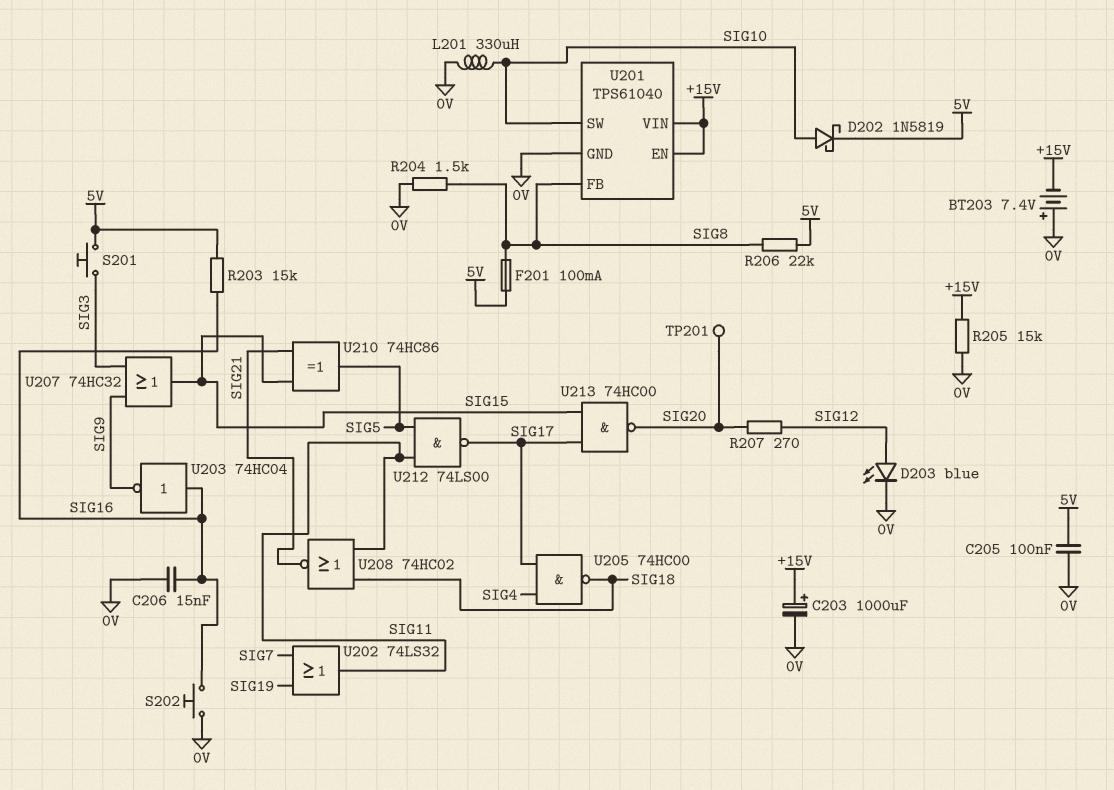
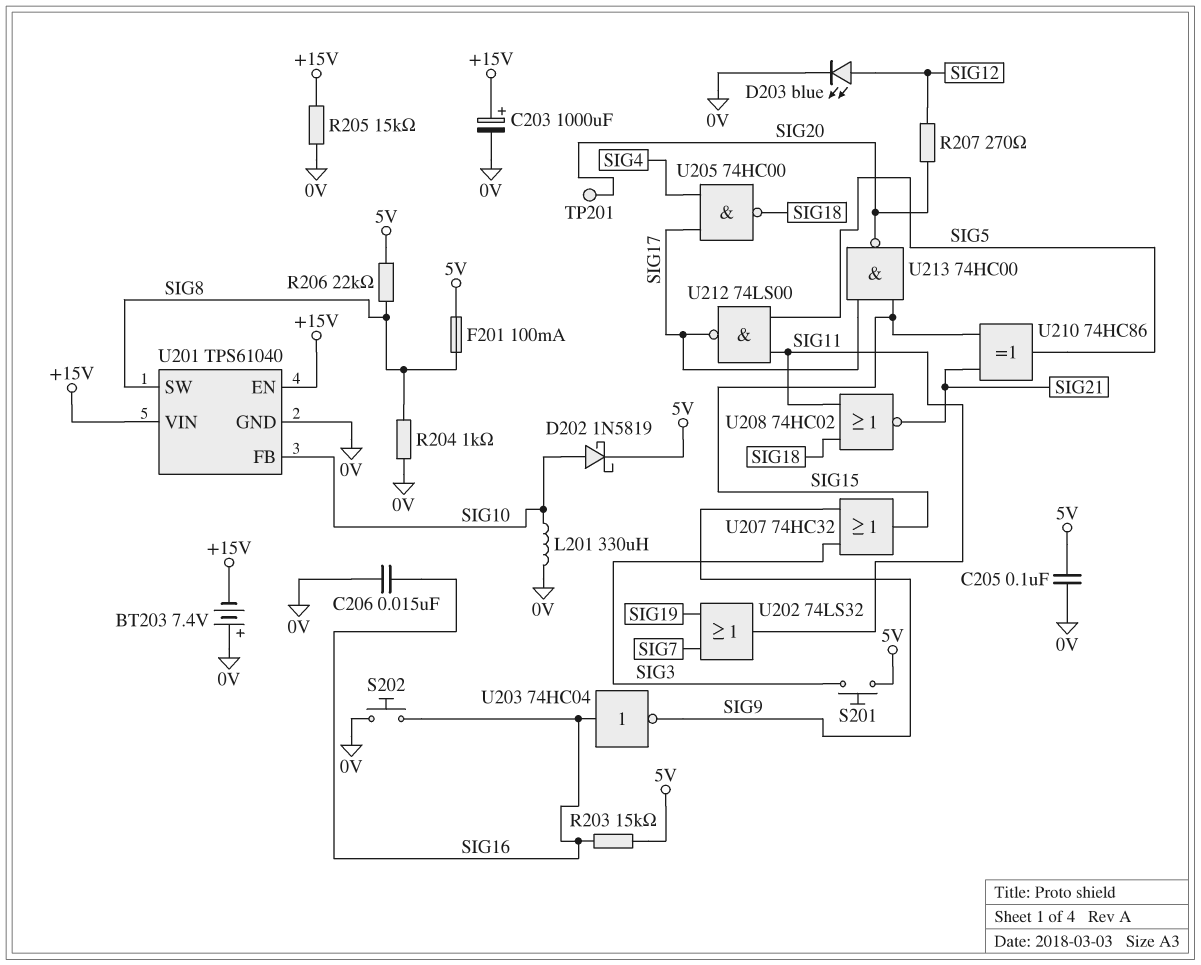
R204: 1.5k (0V, SIG8) -> 1k (0V, SIG8)
U201 pin FB: SIG8 -> SIG10
U201 pin SW: SIG10 -> SIG8

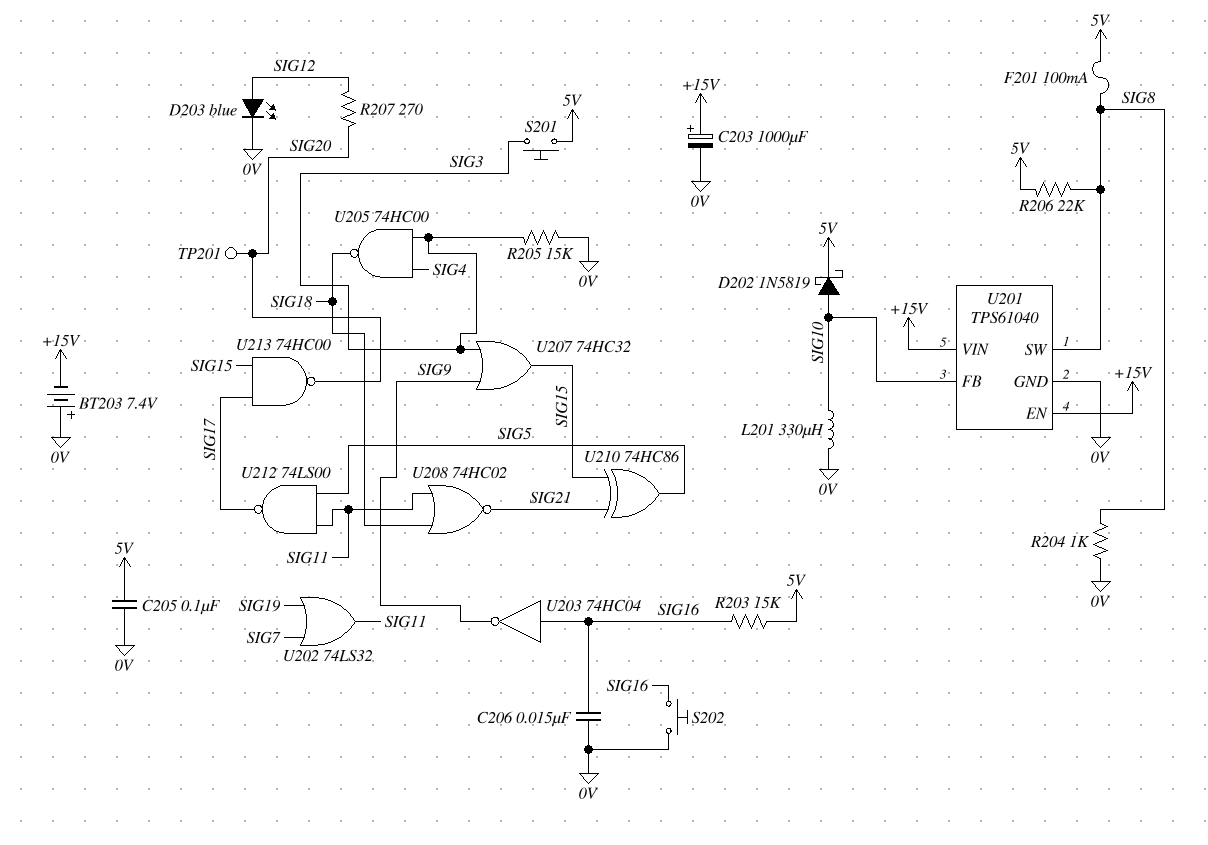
R205: 15k (+15V, 0V) -> 15k (0V, SIG3)
U205: NAND 74HC00 (in SIG4, in SIG17, out SIG18) -> NAND 74HC00 (in SIG3, in SIG4, out SIG18)

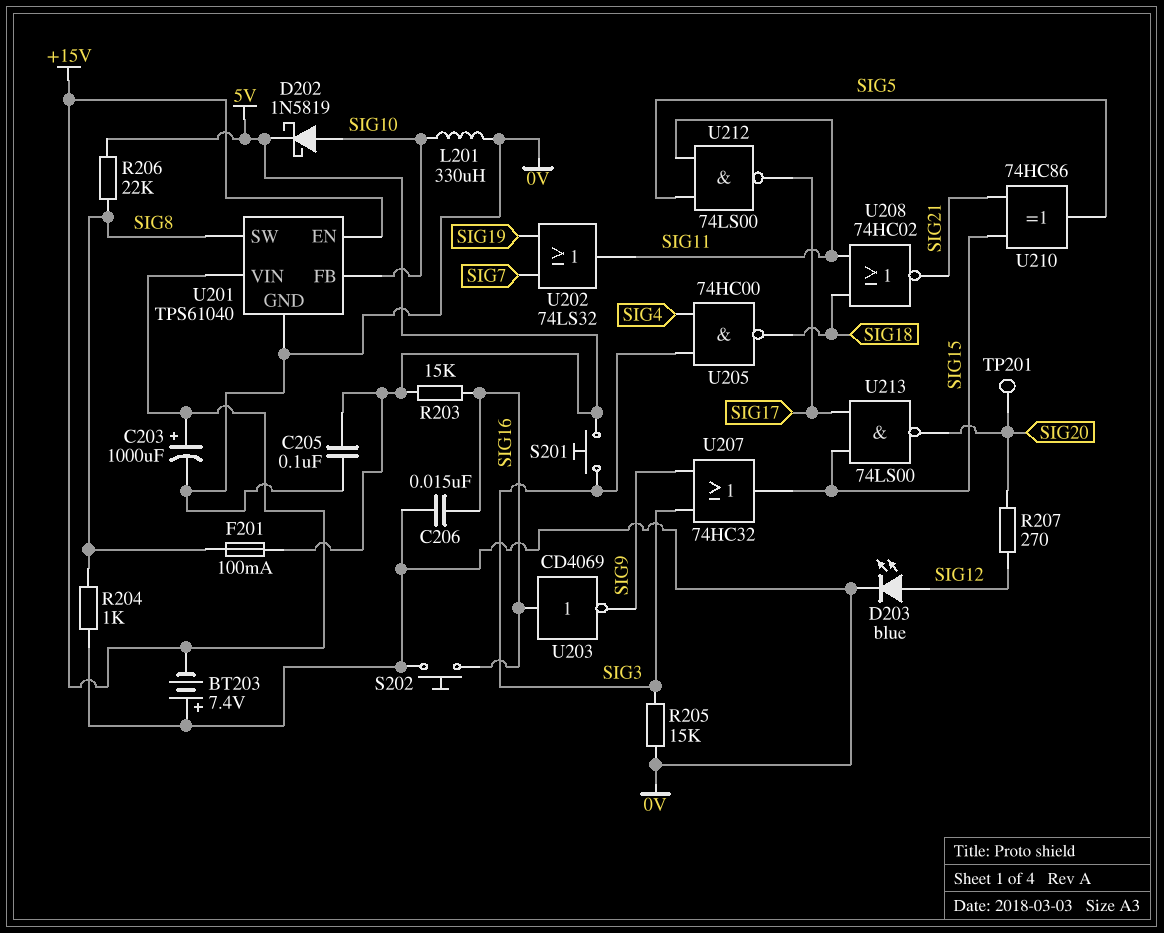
U203: NOT 74HC04 (in SIG16, out SIG9) -> NOT CD4069 (in SIG16, out SIG9)
U213: NAND 74HC00 (in SIG15, in SIG17, out SIG20) -> NAND 74LS00 (in SIG15, in SIG17, out SIG20)

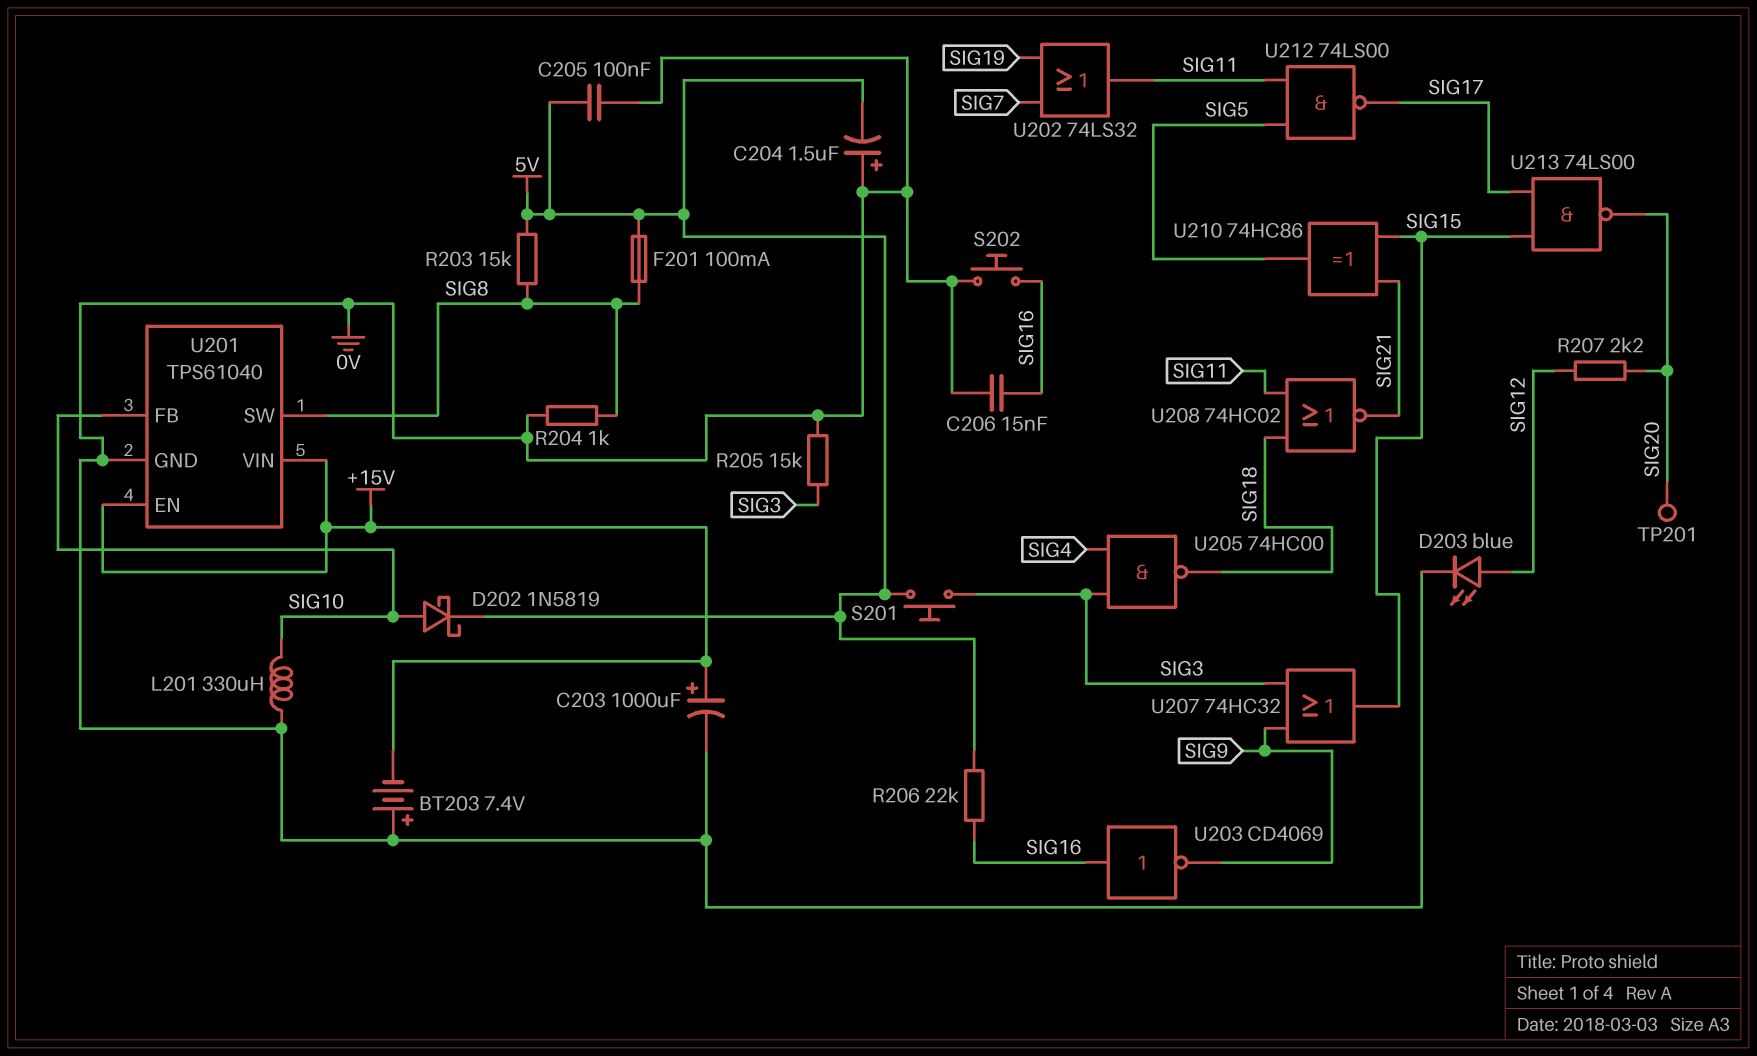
C204: none -> 1.5uF (plus 0V, minus 5V)
R203: 15k (5V, SIG16) -> 15k (5V, SIG8)
R206: 22k (5V, SIG8) -> 22k (5V, SIG16)
R207: 270 (SIG12, SIG20) -> 2.2k (SIG12, SIG20)

